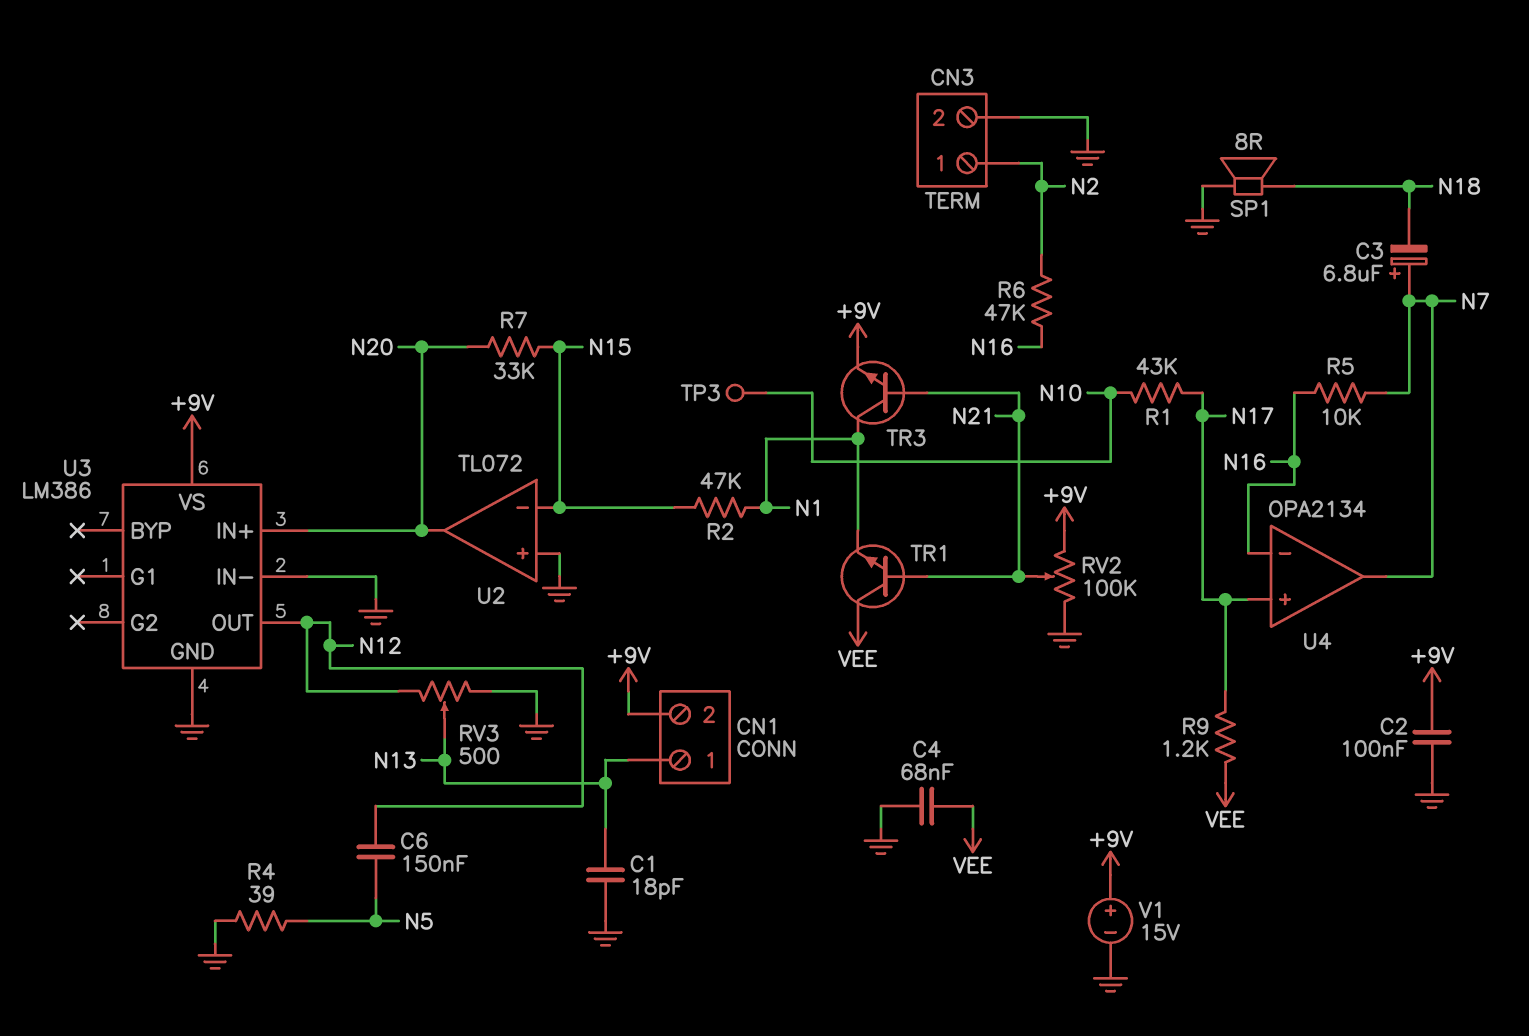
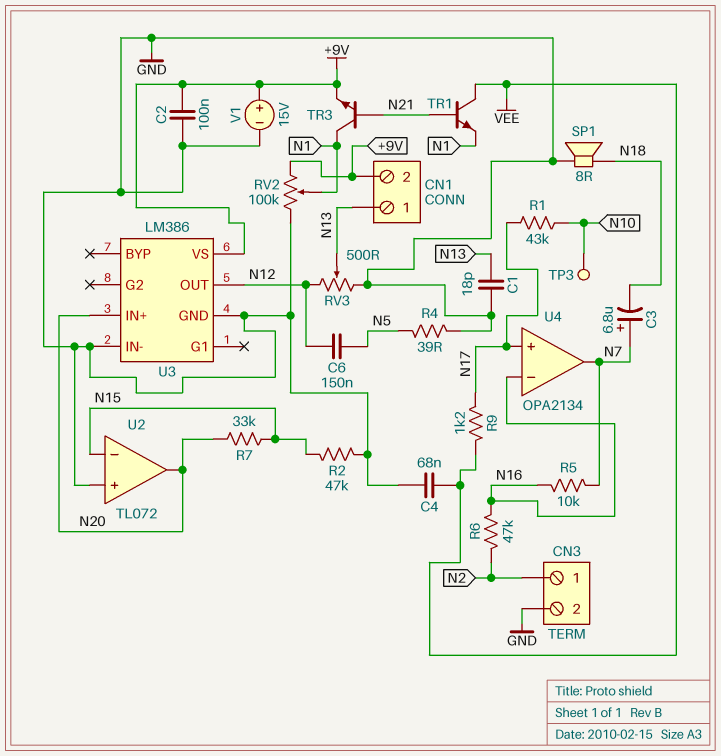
R2: 47k (N1, N15) -> 47k (GND, N15)
RV2: 100k (+9V, GND, wiper N21) -> 100k (+9V, GND, wiper N1)

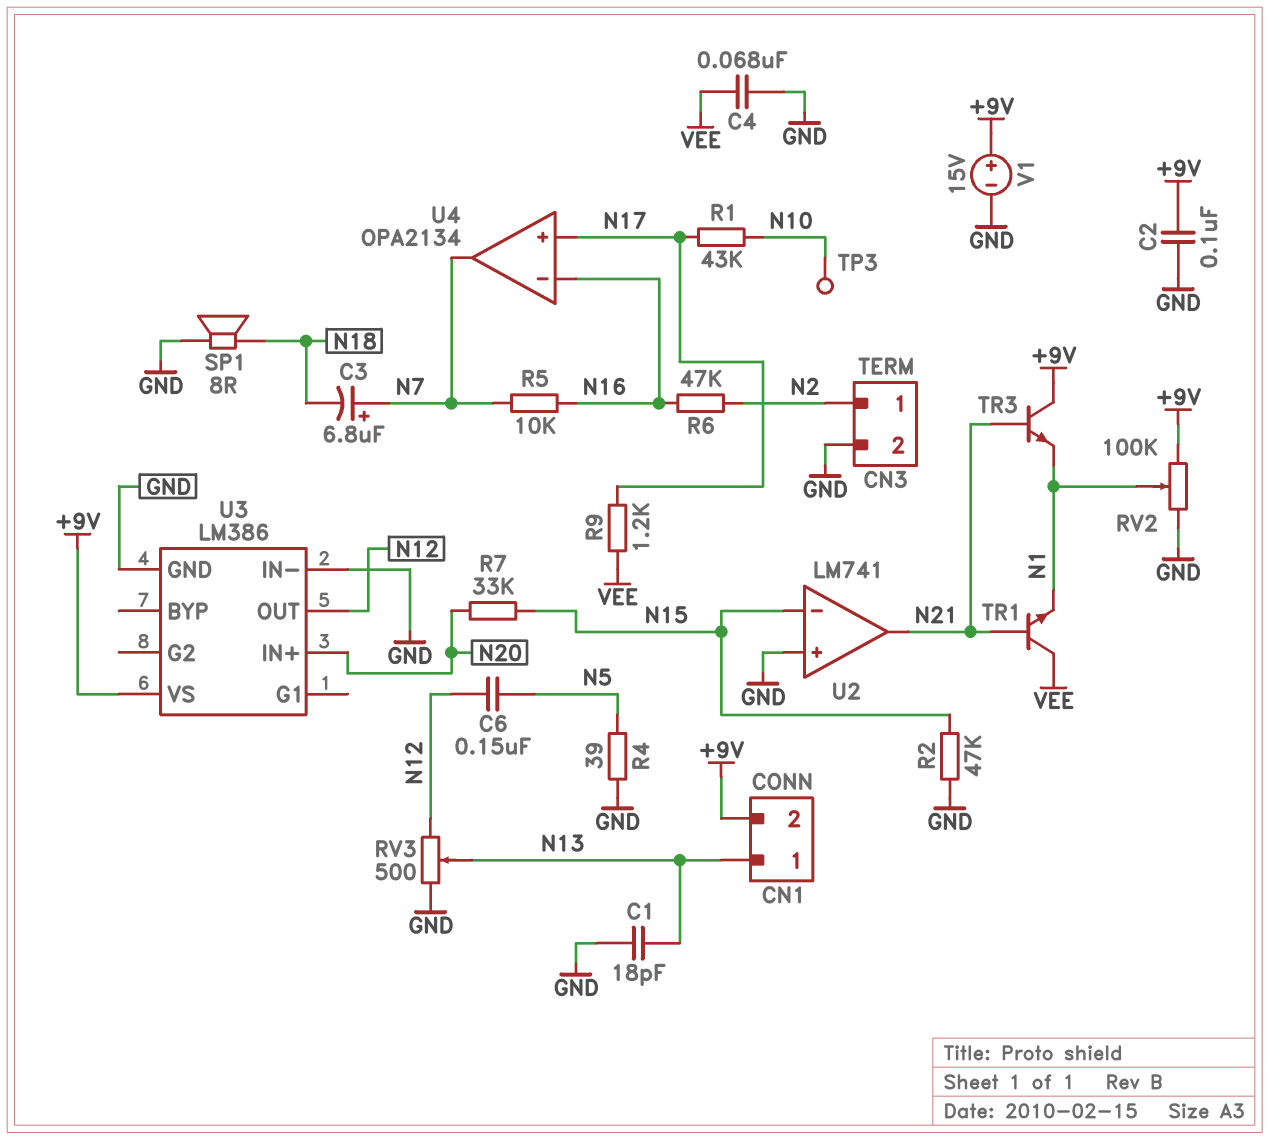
TR3: NPN (B N21, C N1, E +9V) -> NPN (B N21, C +9V, E N1)
U2: TL072 -> LM741
U2 pin out: N20 -> N21

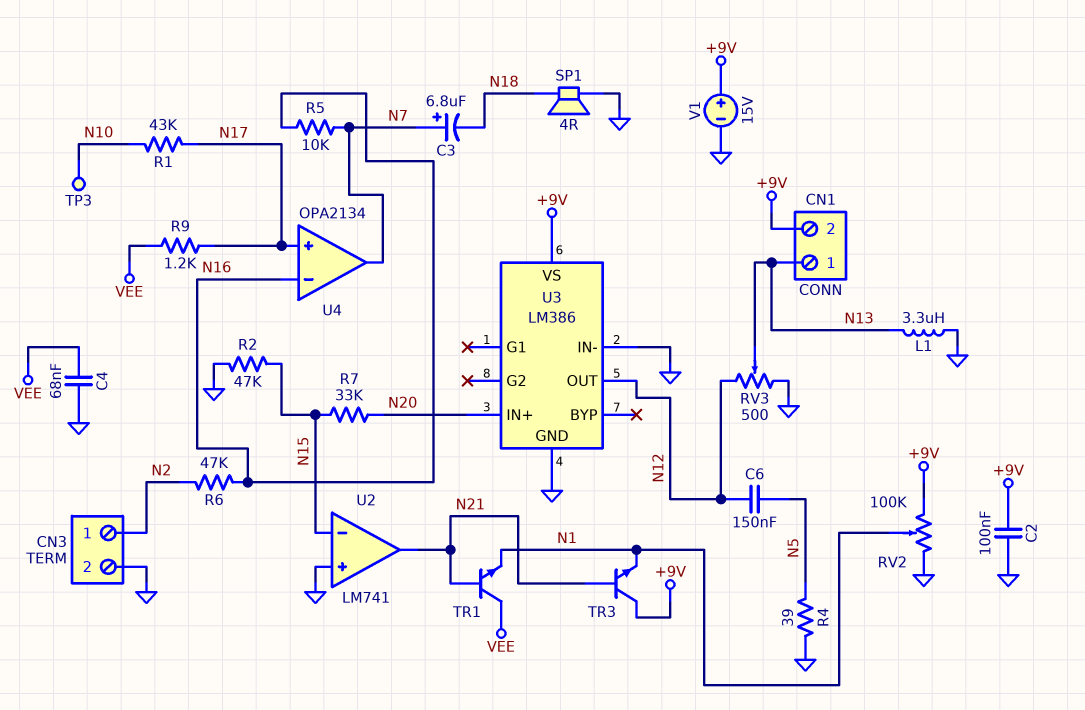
C1: 18pF (GND, N13) -> none
L1: none -> 3.3uH (GND, N13)
SP1: speaker 8R (GND, N18) -> speaker 4R (GND, N18)

